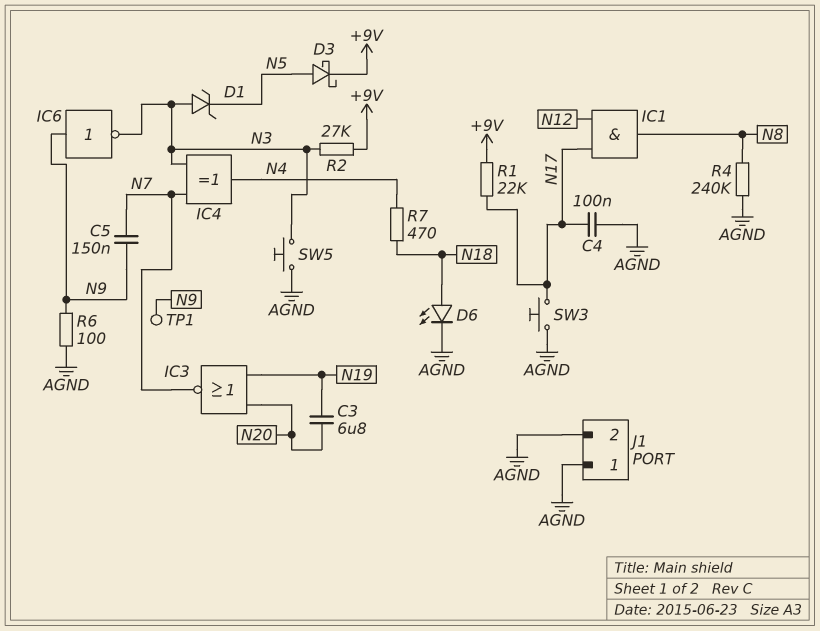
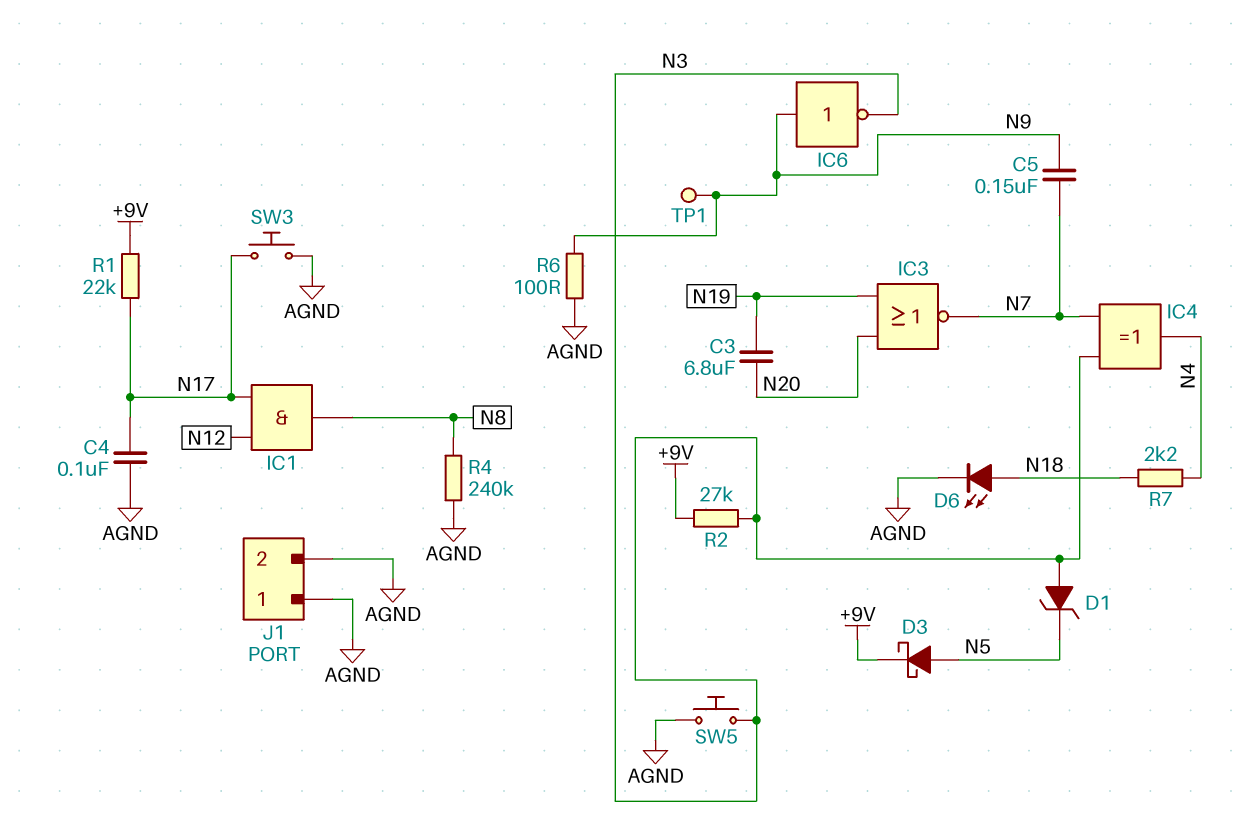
R7: 470 (N4, N18) -> 2.2k (N4, N18)

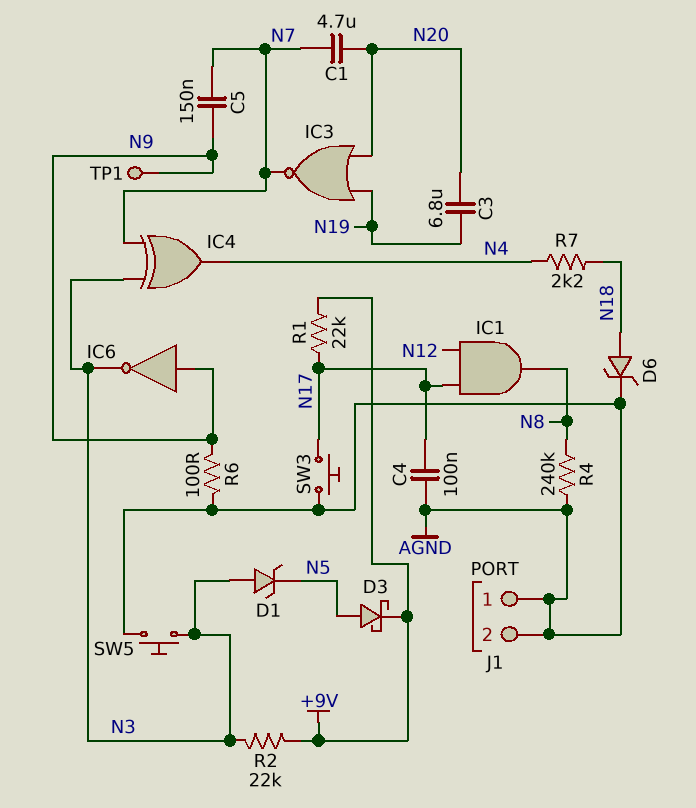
C1: none -> 4.7uF (N7, N20)
D6: LED (A N18, K AGND) -> zener (A N18, K AGND)
R2: 27k (+9V, N3) -> 22k (+9V, N3)

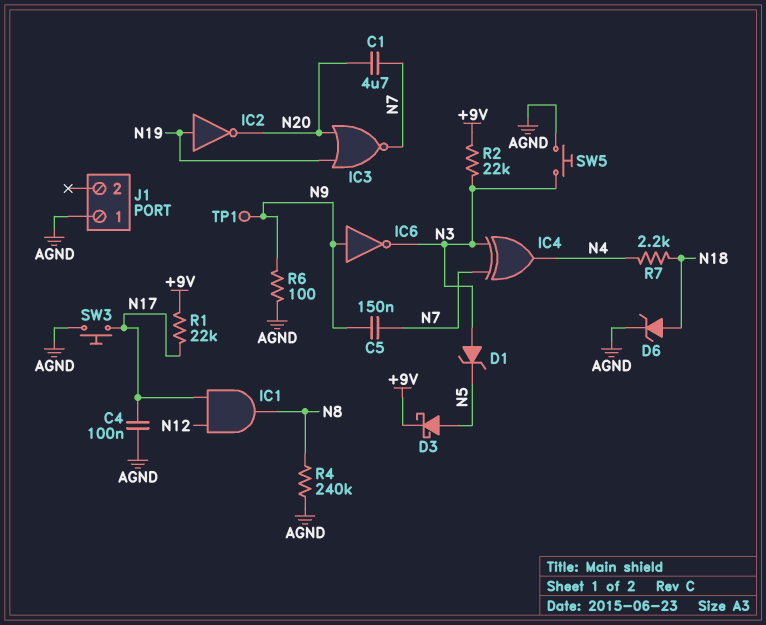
C3: 6.8uF (N19, N20) -> none
IC2: none -> NOT (in N19, out N20)
J1 pin 2: AGND -> none

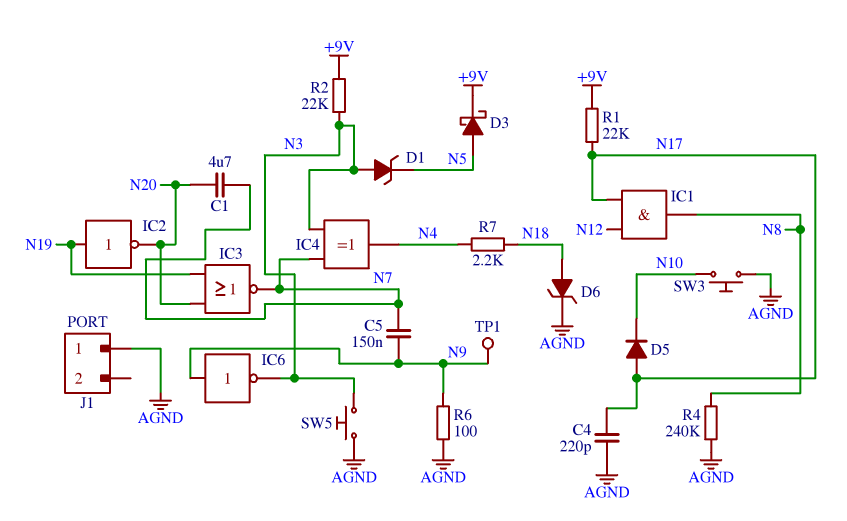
C4: 100nF (AGND, N17) -> 220pF (AGND, N17)
D5: none -> diode (A N17, K N10)
SW3: button (AGND, N17) -> button (AGND, N10)

